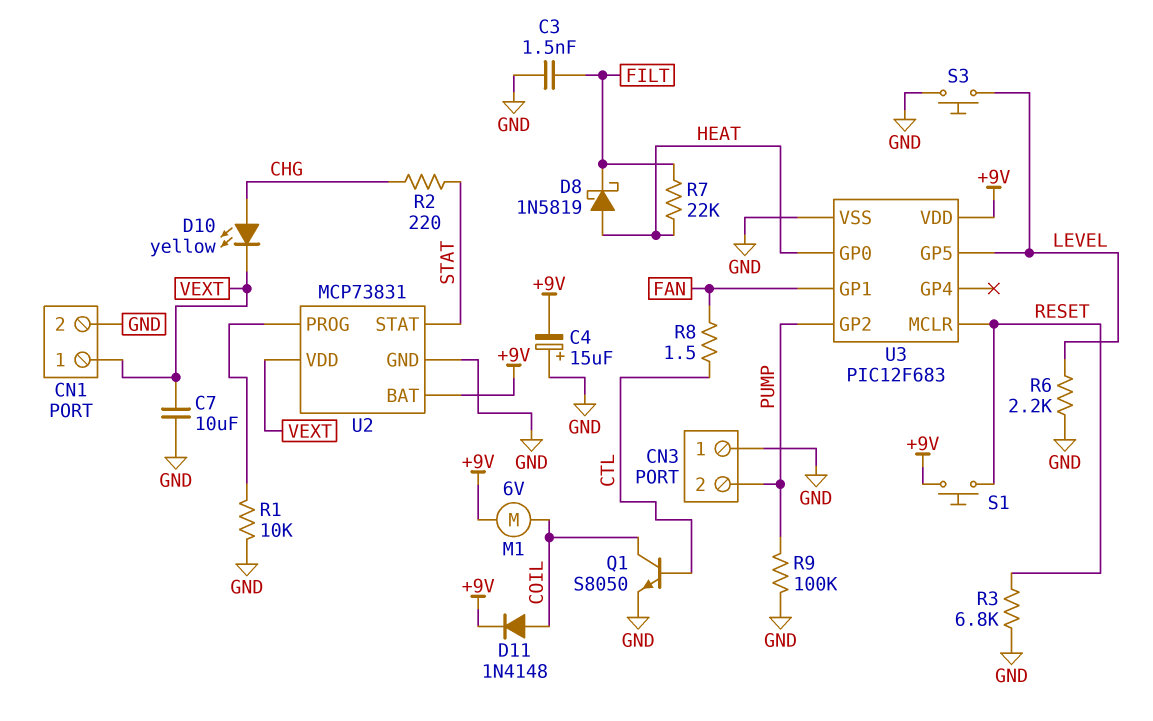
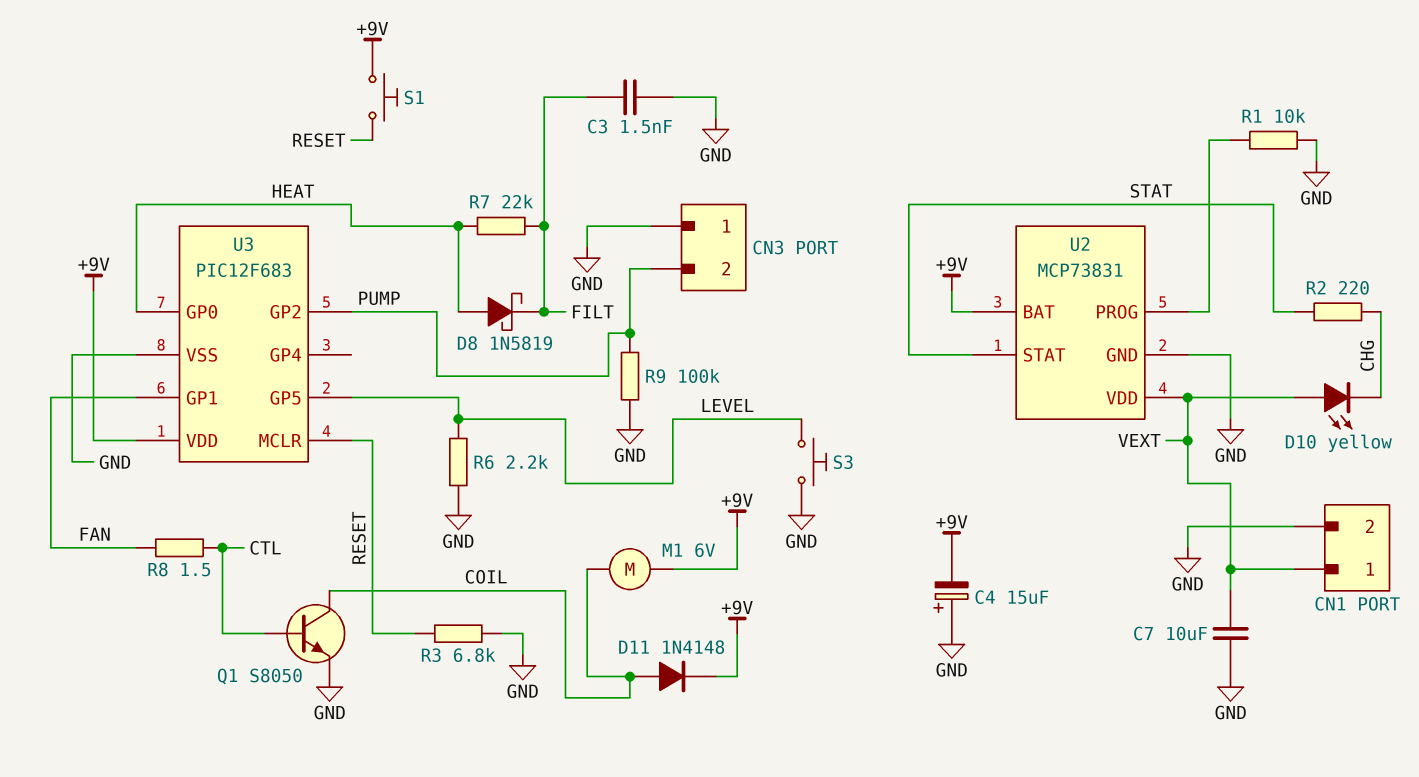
D10: LED yellow (A CHG, K VEXT) -> LED yellow (A VEXT, K CHG)

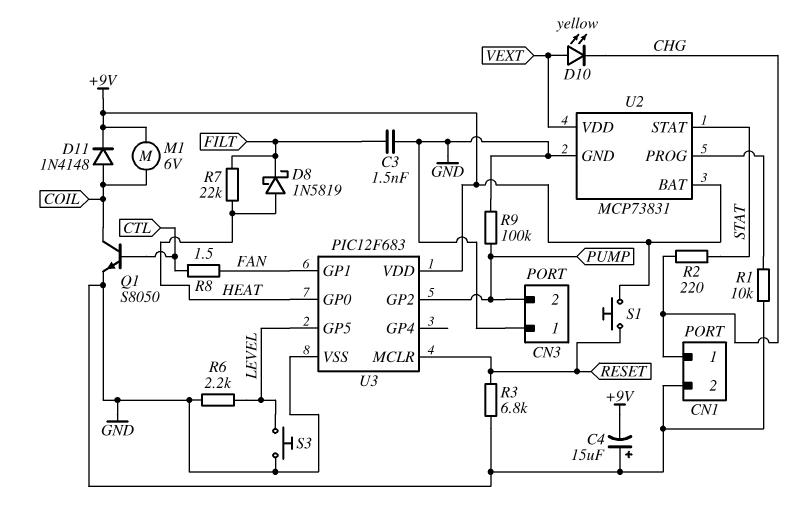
C7: 10uF (GND, VEXT) -> none
CN1 pin 1: VEXT -> CHG

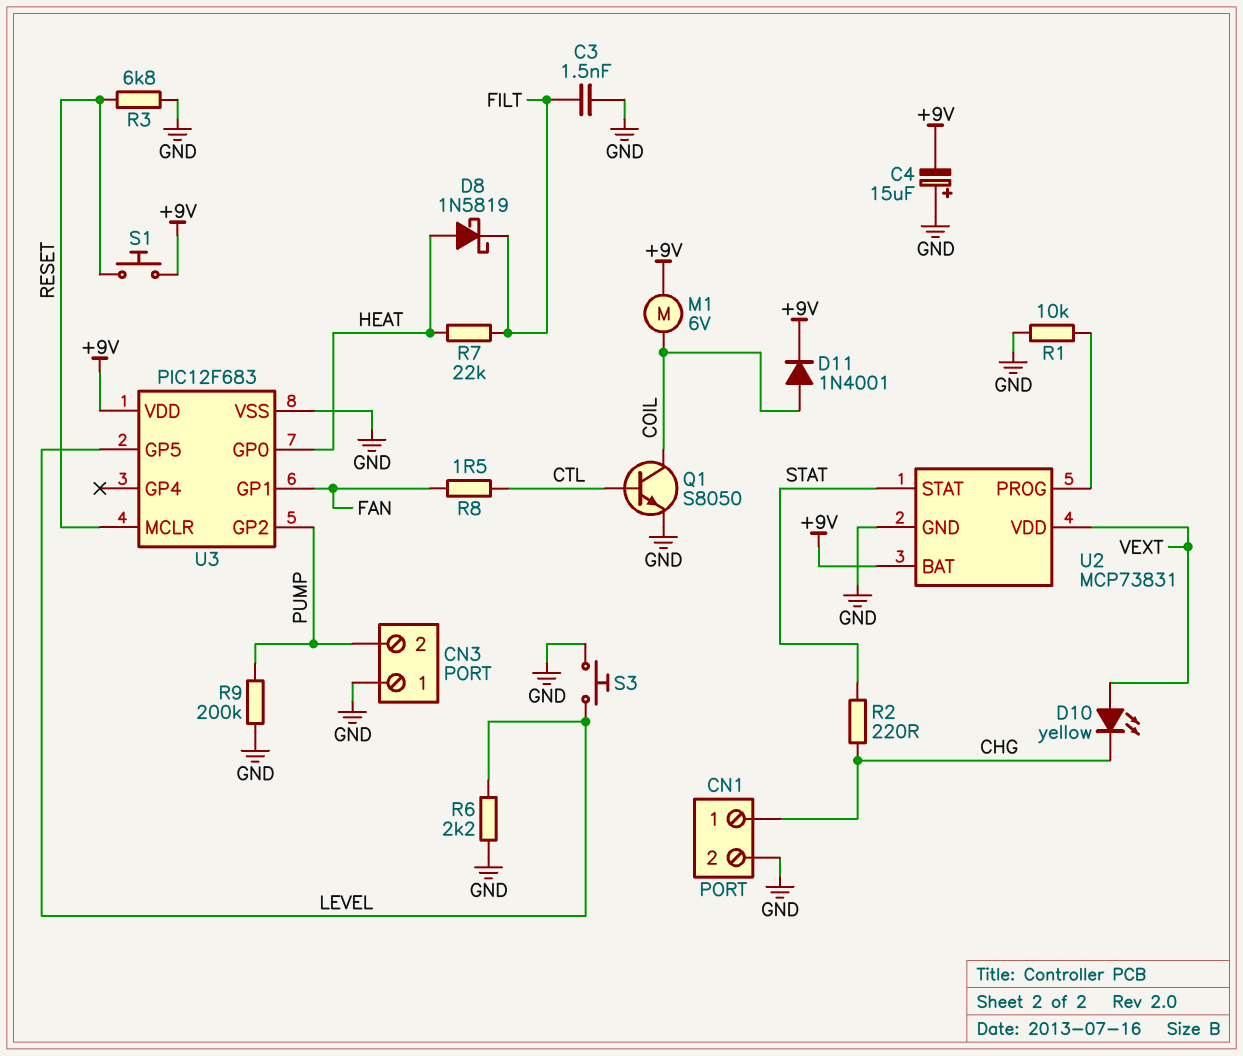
D11: diode 1N4148 (A COIL, K +9V) -> diode 1N4001 (A COIL, K +9V)
R9: 100k (GND, PUMP) -> 200k (GND, PUMP)

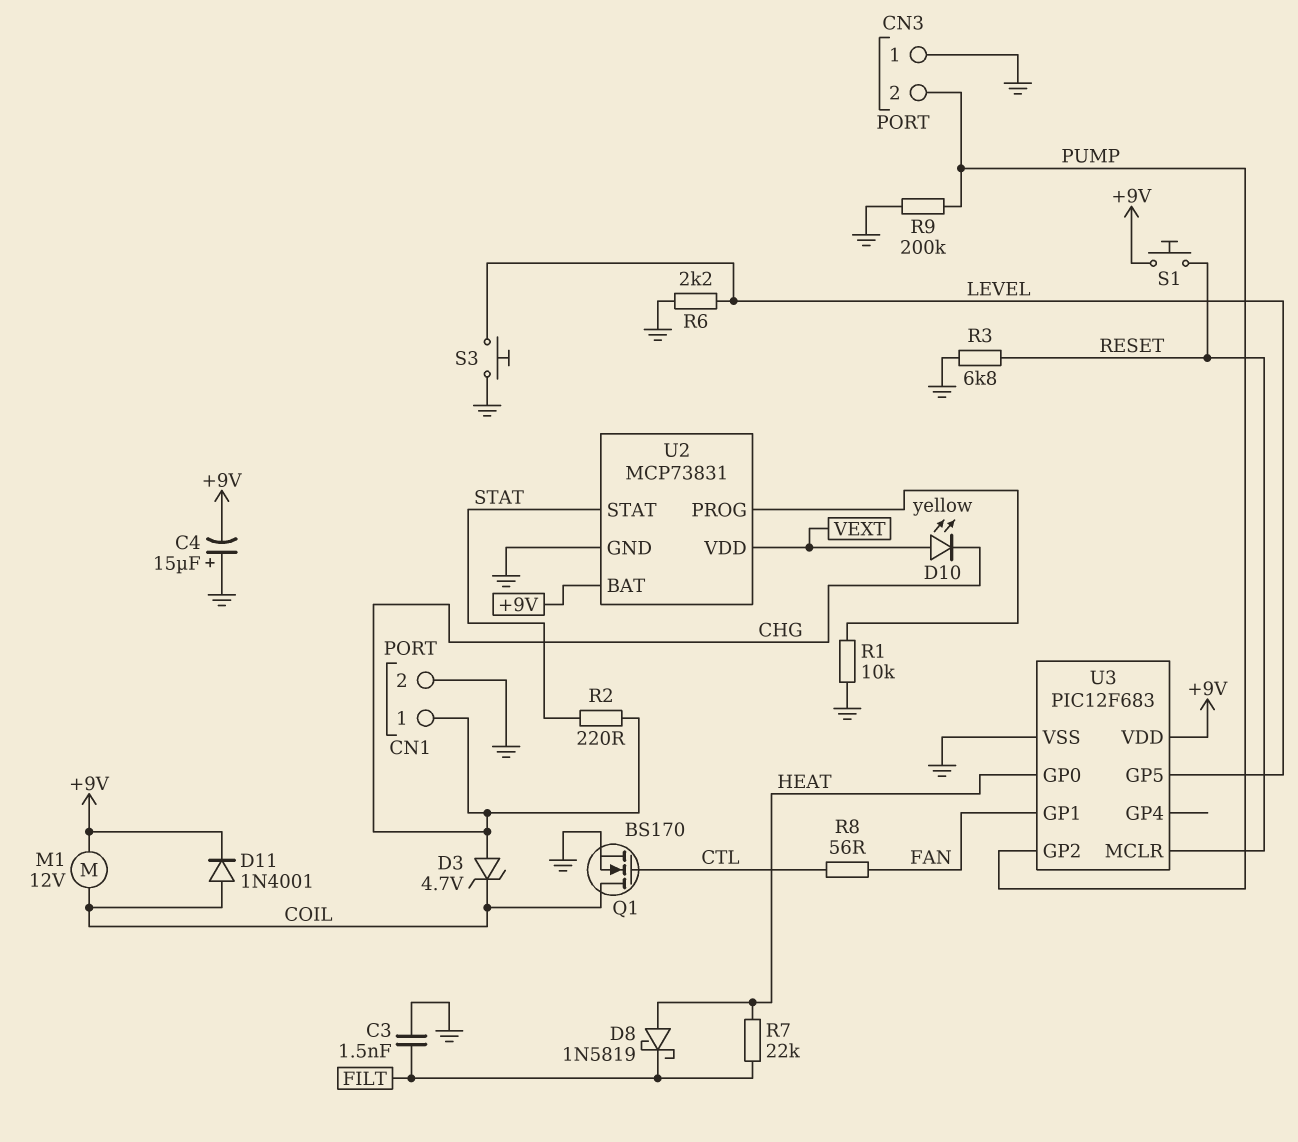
D3: none -> zener 4.7V (A CHG, K COIL)
M1: motor 6V (+9V, COIL) -> motor 12V (+9V, COIL)
Q1: NPN S8050 (B CTL, C COIL, E GND) -> NMOS BS170 (G CTL, D COIL, S GND)
R8: 1.5 (CTL, FAN) -> 56 (CTL, FAN)

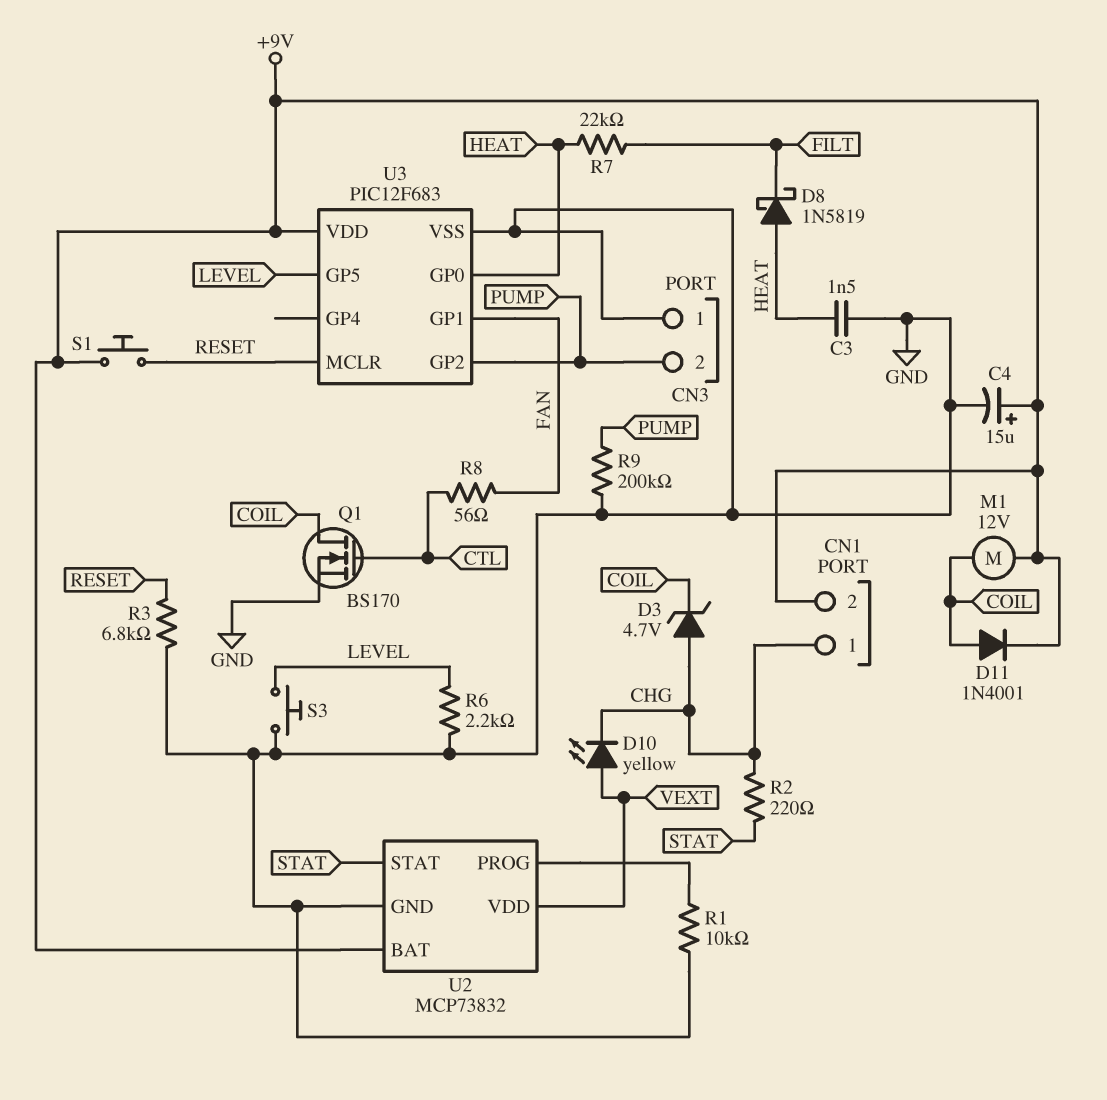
C3: 1.5nF (FILT, GND) -> 1.5nF (GND, HEAT)
C4: 15uF (plus GND, minus +9V) -> 15uF (plus +9V, minus GND)
CN1 pin 2: GND -> +9V
U2: MCP73831 -> MCP73832

